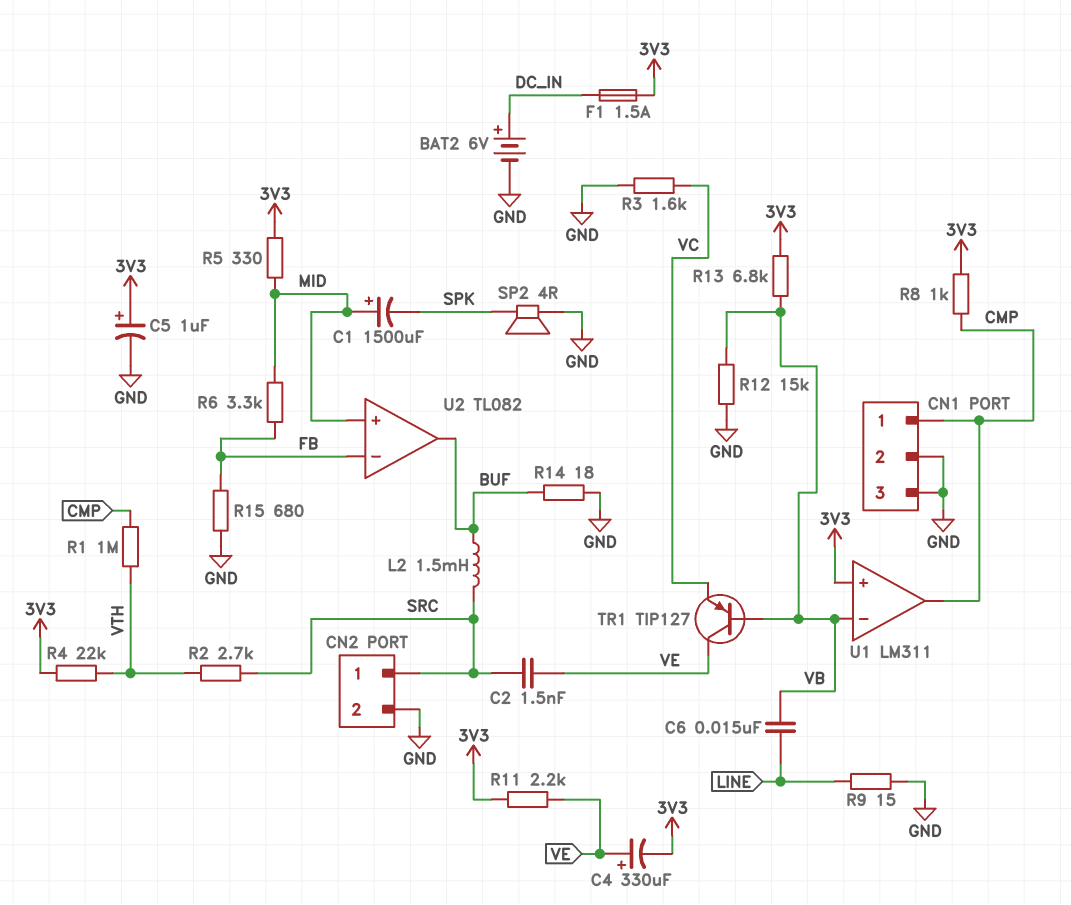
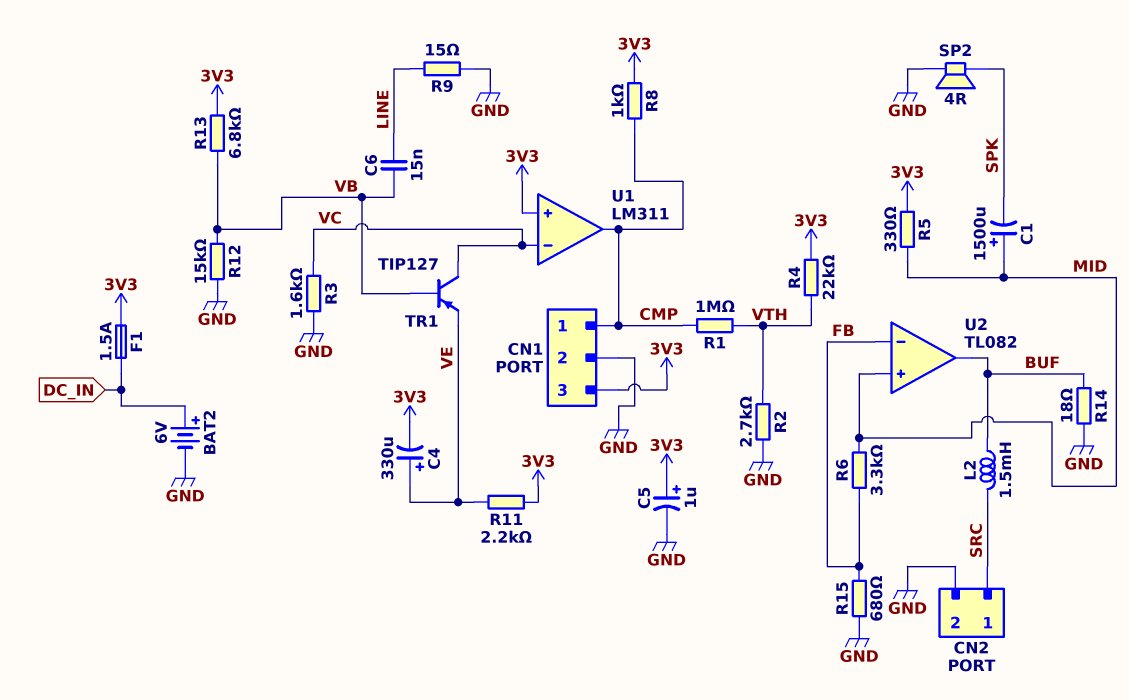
C2: 1.5nF (SRC, VE) -> none
CN1 pin 3: GND -> 3V3
R2: 2.7k (SRC, VTH) -> 2.7k (GND, VTH)
TR1: PNP TIP127 (B VB, C VE, E VC) -> PNP TIP127 (B VB, C VC, E VE)
U1 pin in-: VB -> VC

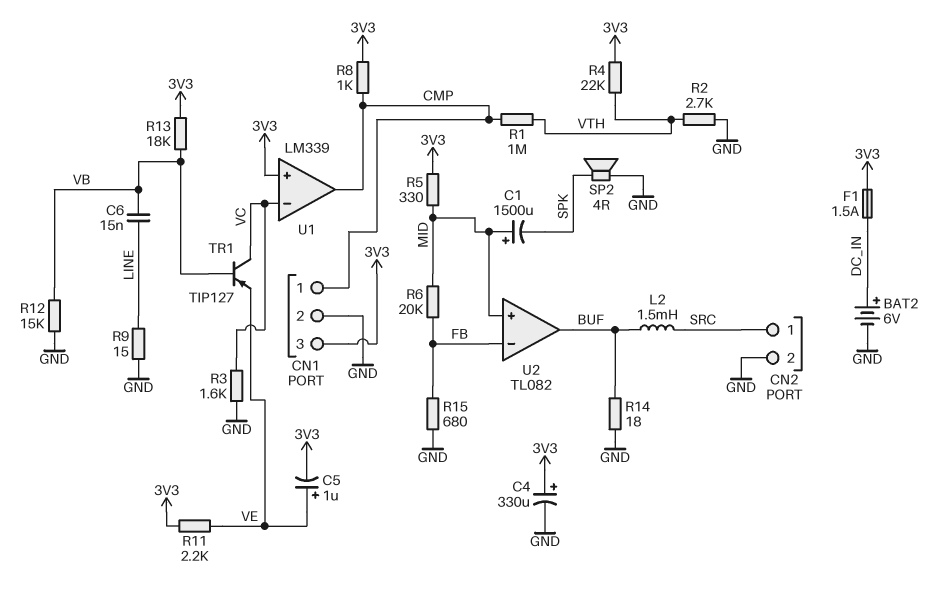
C4: 330uF (plus VE, minus 3V3) -> 330uF (plus 3V3, minus GND)
C5: 1uF (plus 3V3, minus GND) -> 1uF (plus VE, minus 3V3)
R6: 3.3k (FB, MID) -> 20k (FB, MID)
R13: 6.8k (3V3, VB) -> 18k (3V3, VB)
U1: LM311 -> LM339

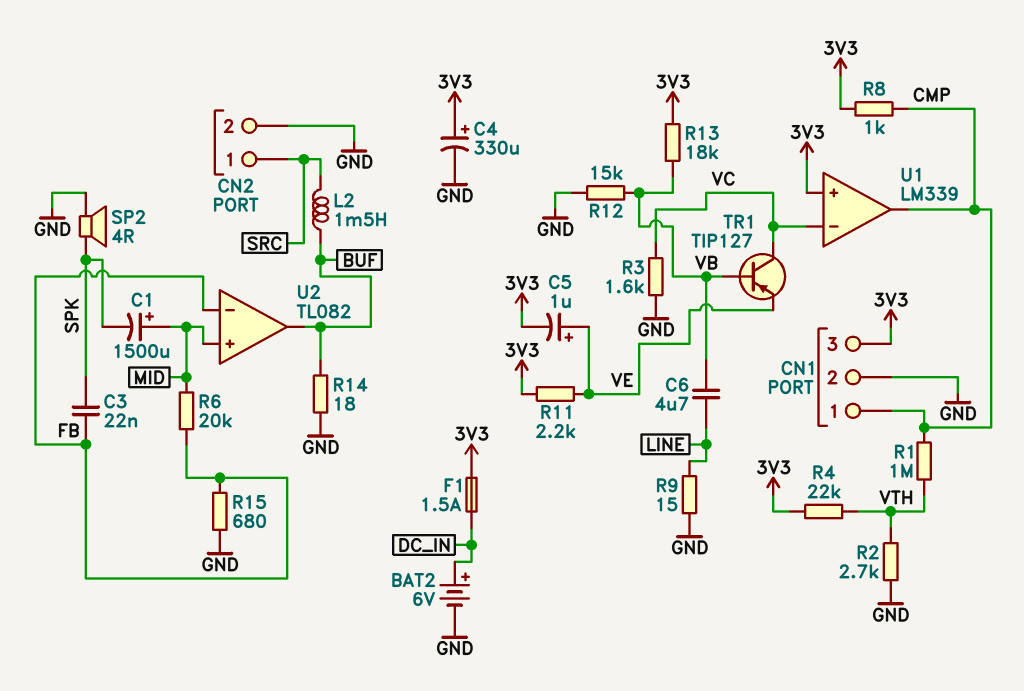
C3: none -> 22nF (FB, SPK)
C6: 15nF (LINE, VB) -> 4.7uF (LINE, VB)
R5: 330 (3V3, MID) -> none

